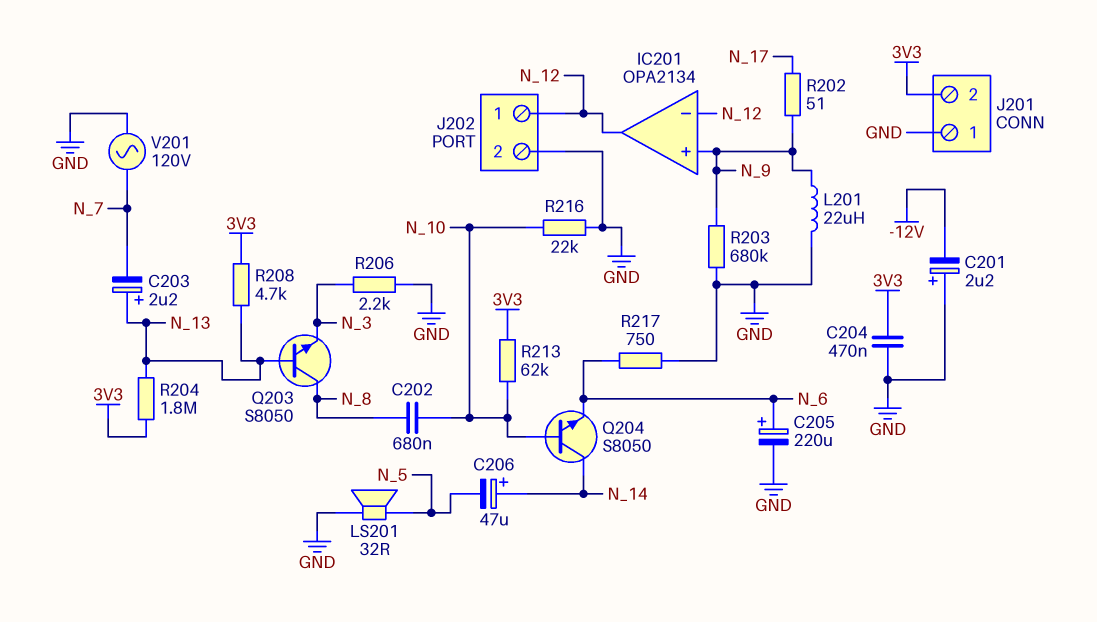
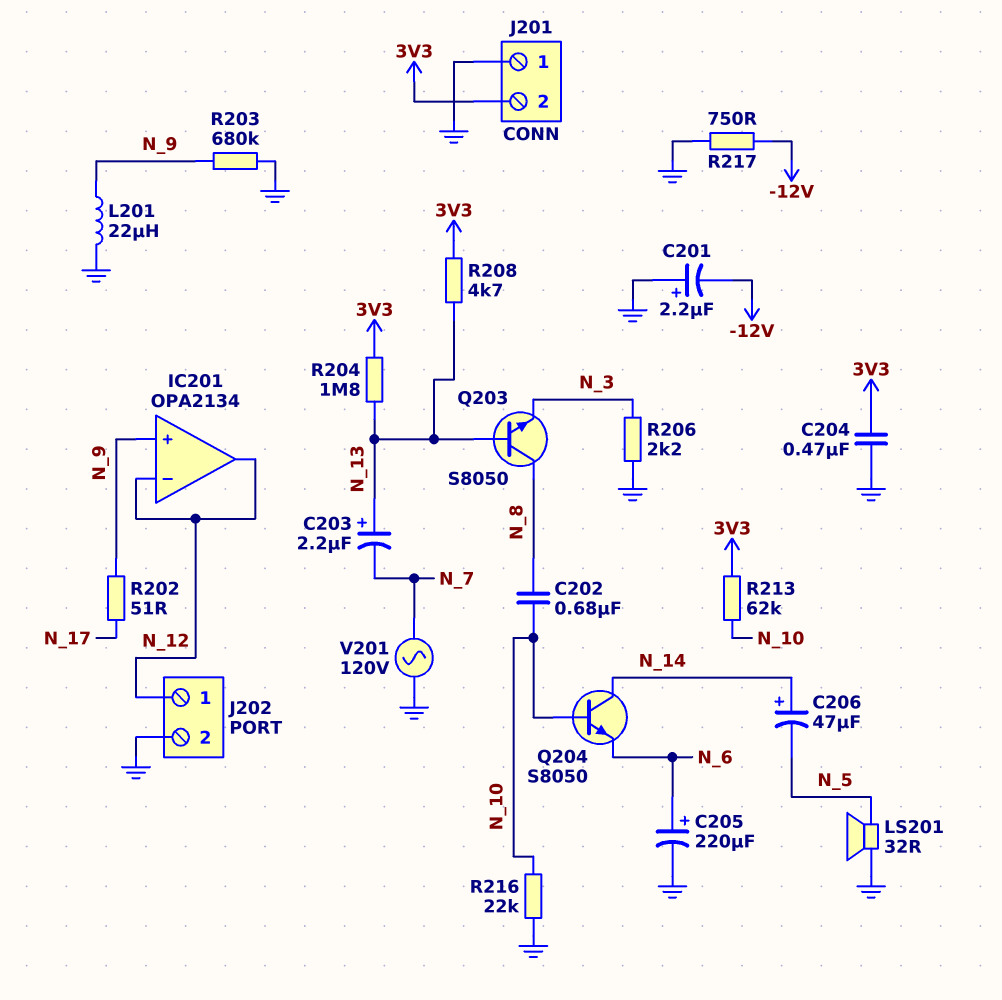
R217: 750 (GND, N_6) -> 750 (-12V, GND)

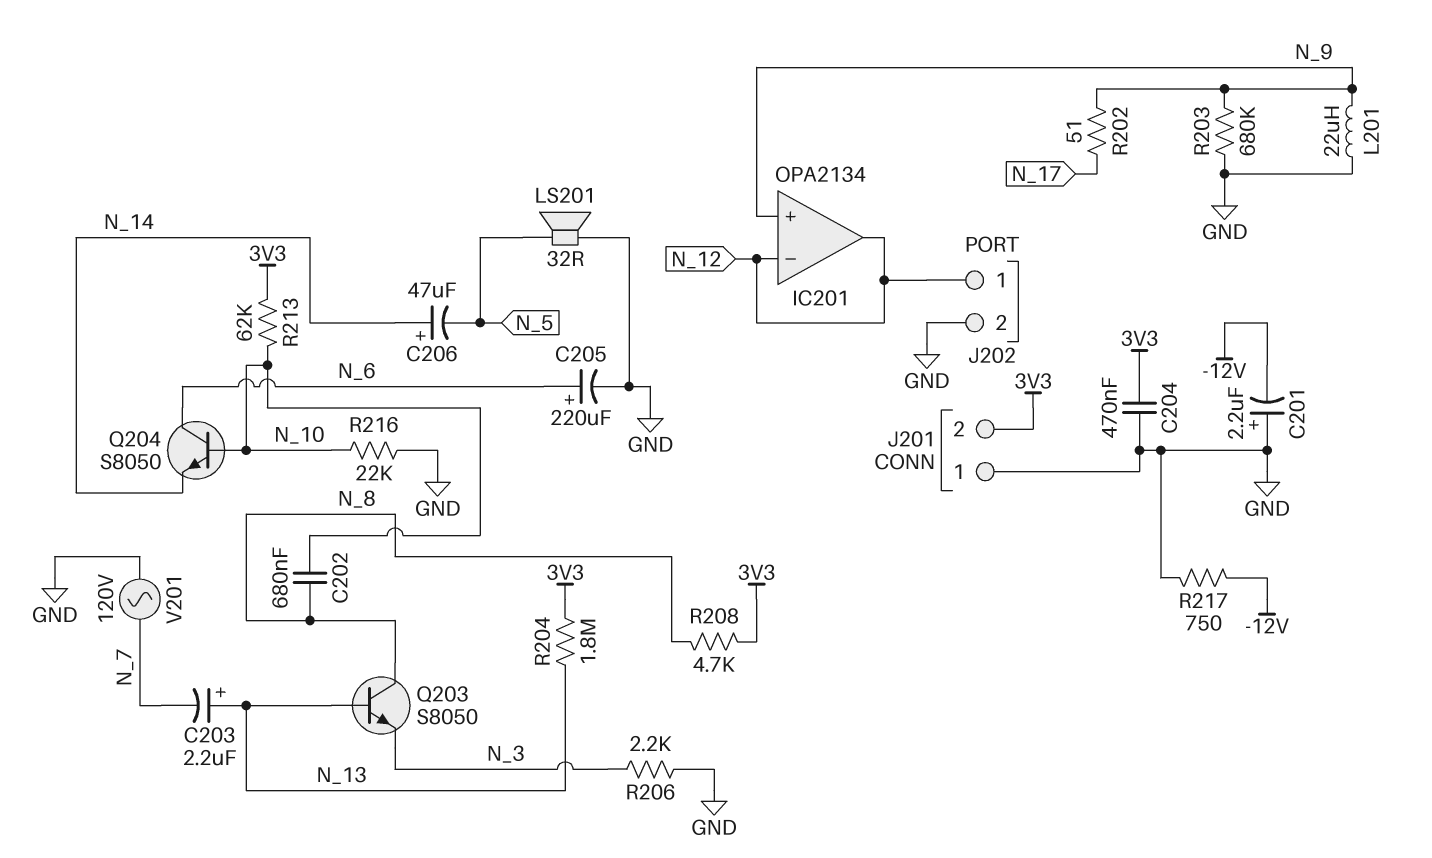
Q204: NPN S8050 (B N_10, C N_14, E N_6) -> NPN S8050 (B N_10, C N_6, E N_14)
R208: 4.7k (3V3, N_13) -> 4.7k (3V3, N_8)

